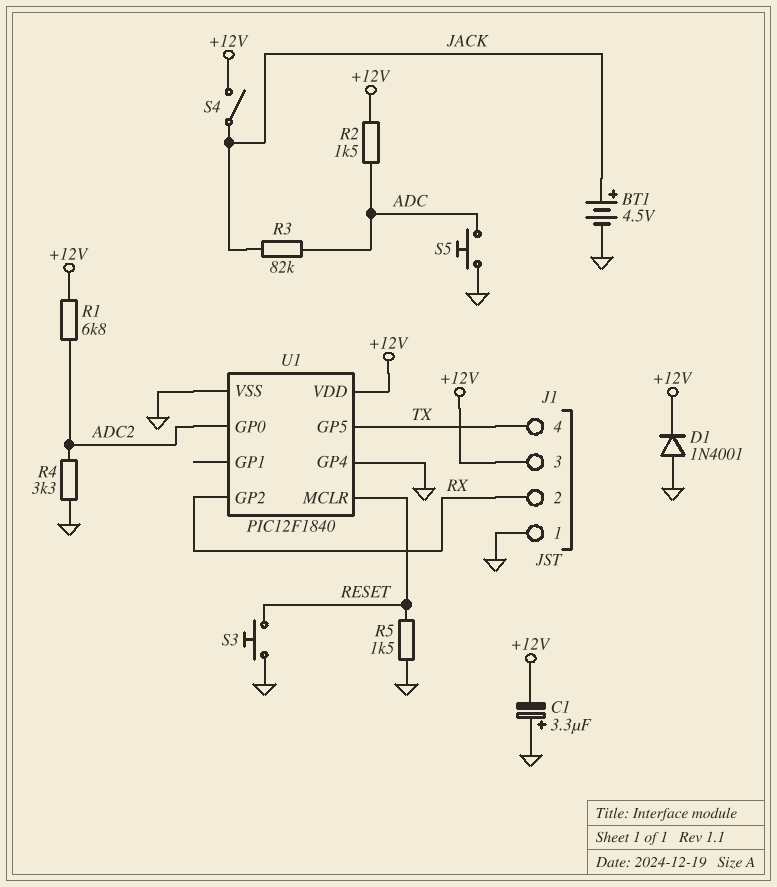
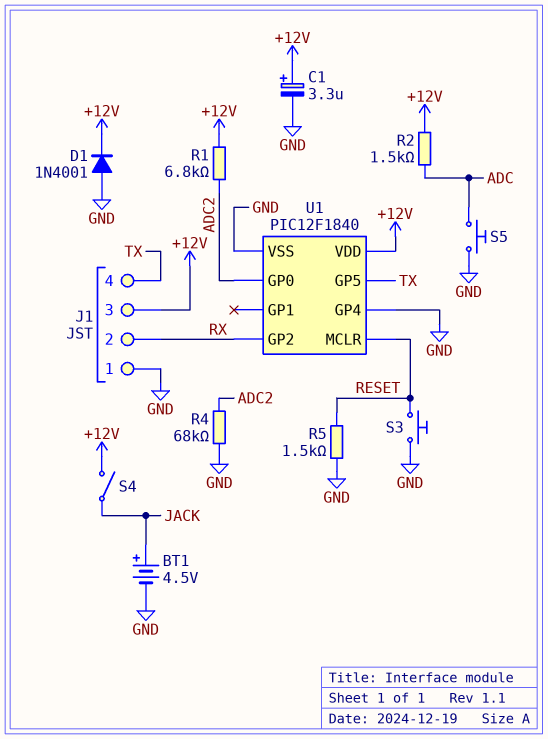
C1: 3.3uF (plus GND, minus +12V) -> 3.3uF (plus +12V, minus GND)
R3: 82k (ADC, JACK) -> none
R4: 3.3k (ADC2, GND) -> 68k (ADC2, GND)

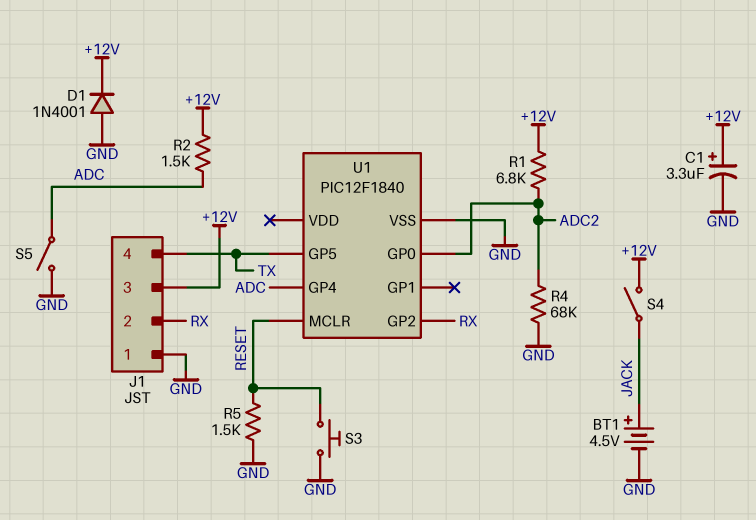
S5: button (ADC, GND) -> switch (ADC, GND)
U1 pin GP4: GND -> ADC
U1 pin VDD: +12V -> none

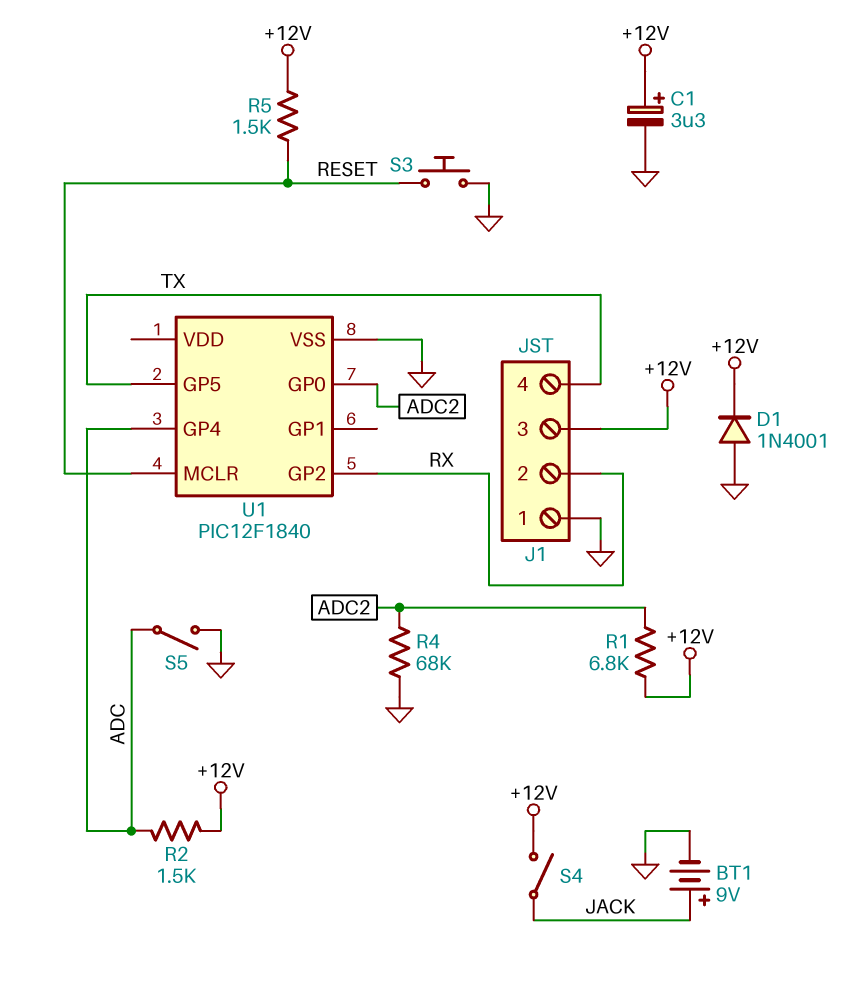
BT1: 4.5V (plus JACK, minus GND) -> 9V (plus JACK, minus GND)
R5: 1.5k (GND, RESET) -> 1.5k (+12V, RESET)

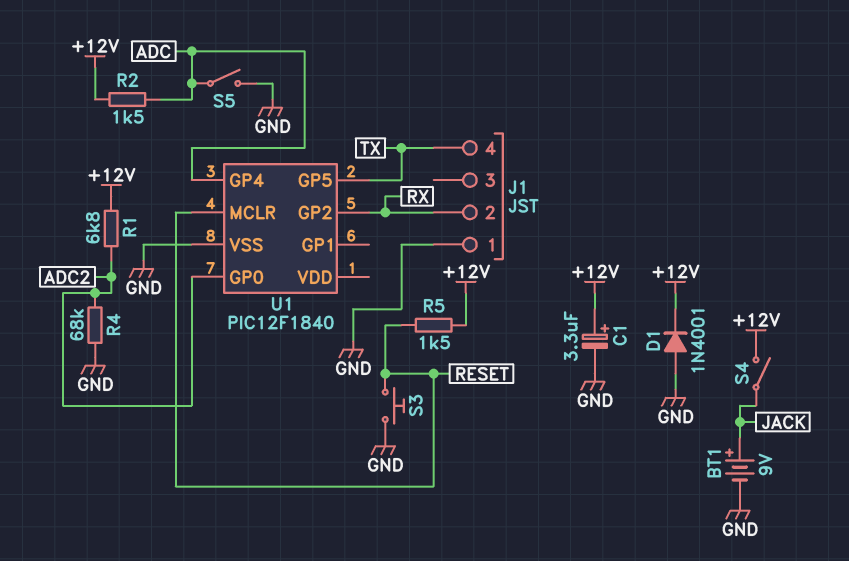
J1 pin 3: +12V -> none

